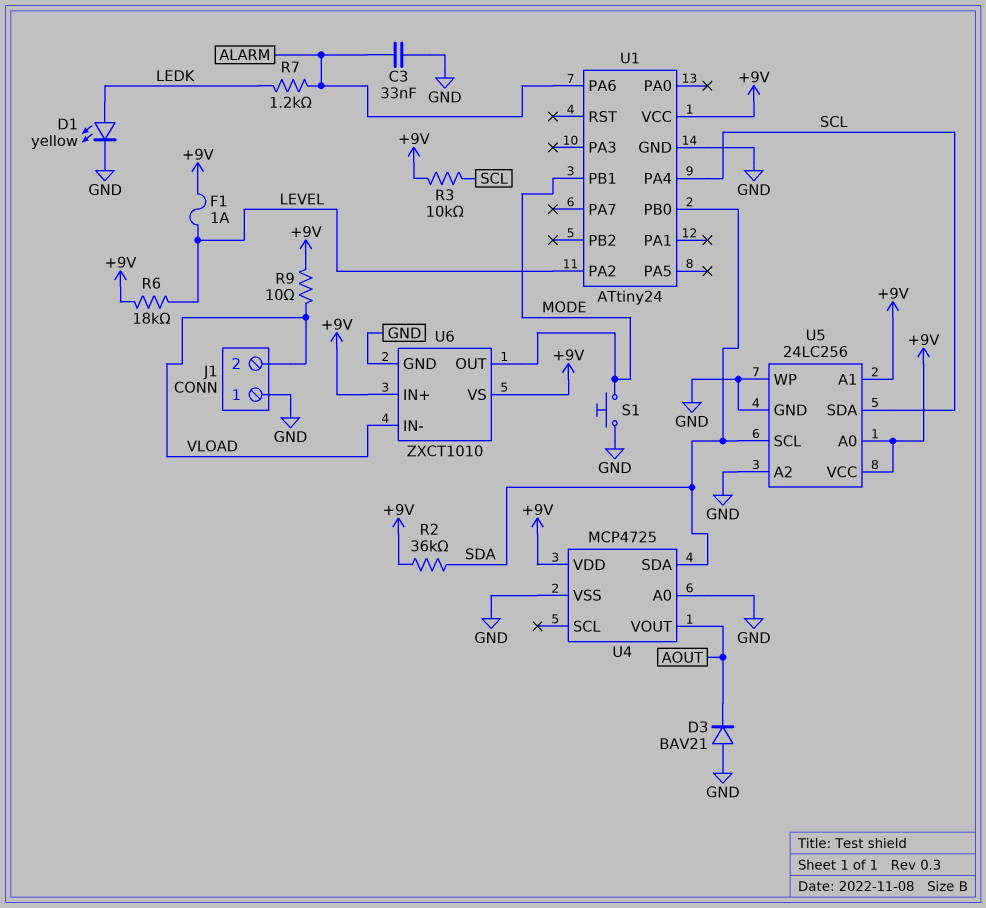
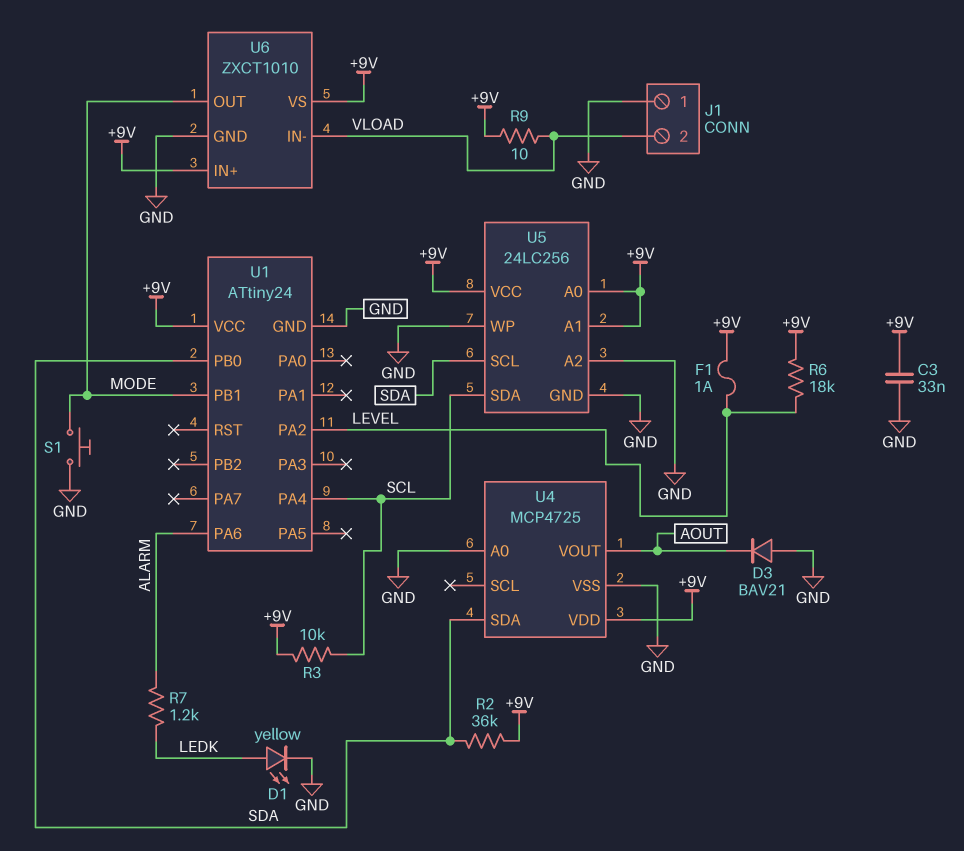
C3: 33nF (ALARM, GND) -> 33nF (+9V, GND)

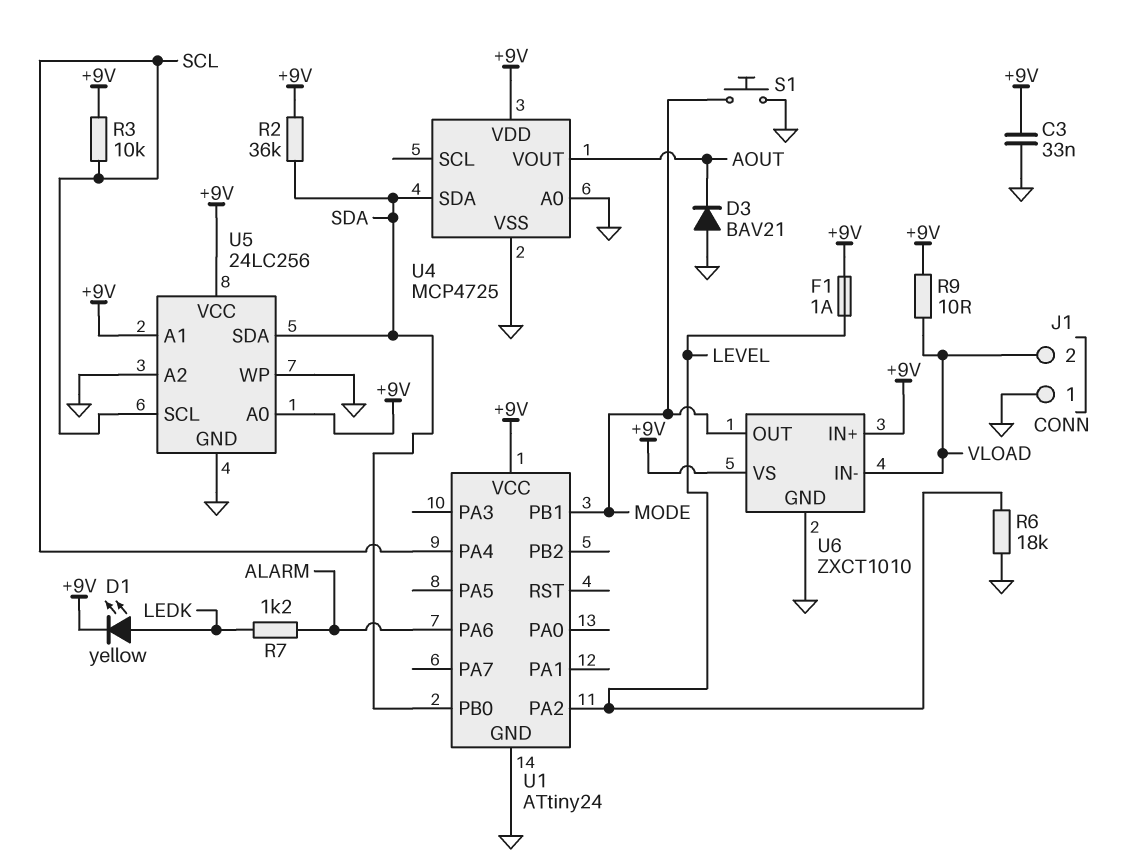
D1: LED yellow (A LEDK, K GND) -> LED yellow (A LEDK, K +9V)
R6: 18k (+9V, LEVEL) -> 18k (GND, LEVEL)
U5 pin SCL: SDA -> SCL
U5 pin SDA: SCL -> SDA

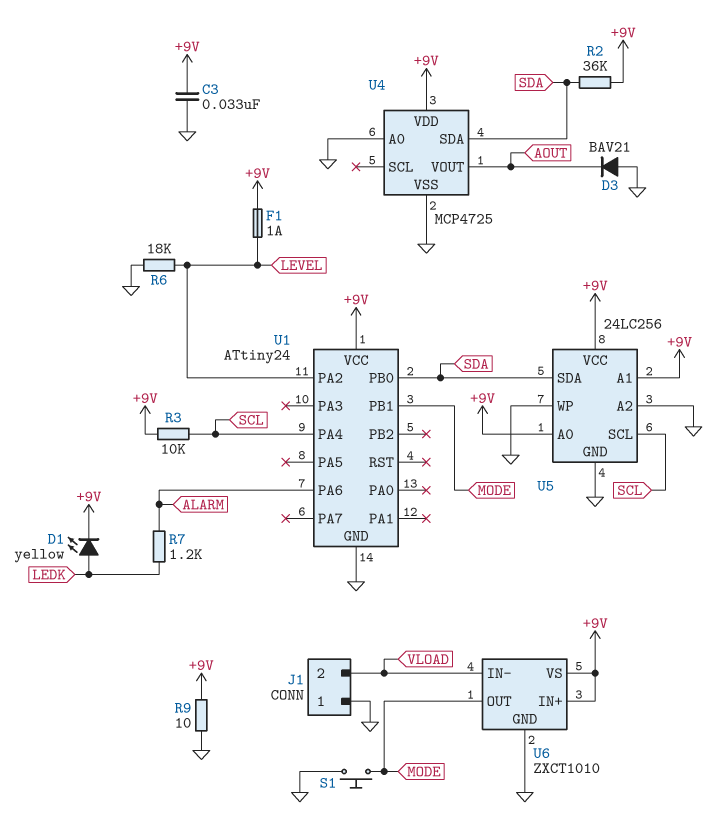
R9: 10 (+9V, VLOAD) -> 10 (+9V, GND)

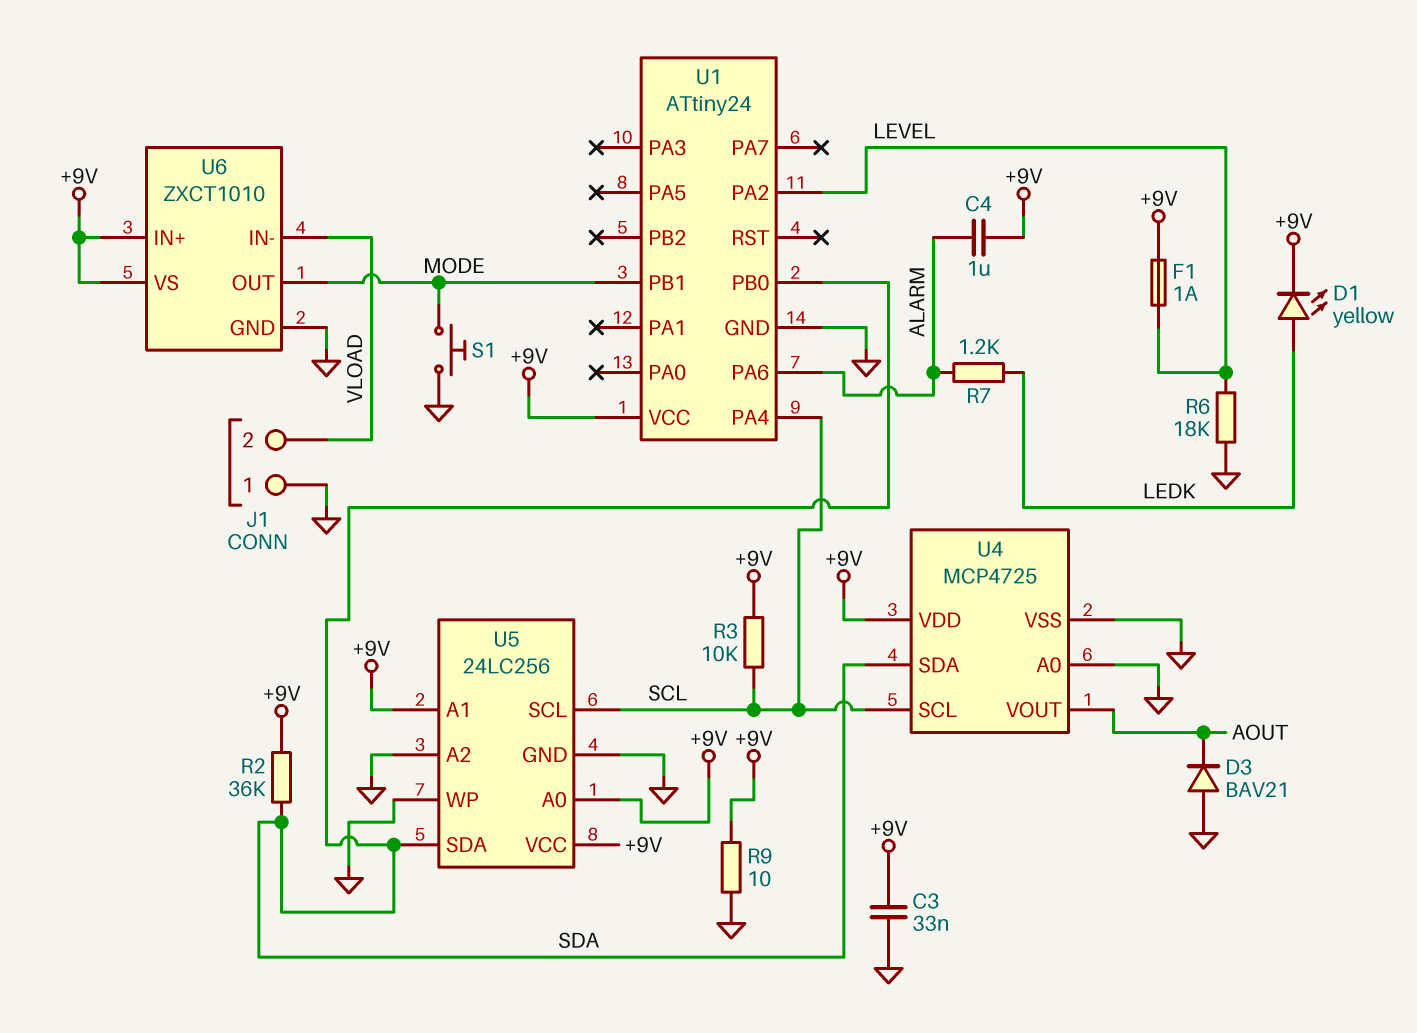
C4: none -> 1uF (+9V, ALARM)
U4 pin SCL: none -> SCL

